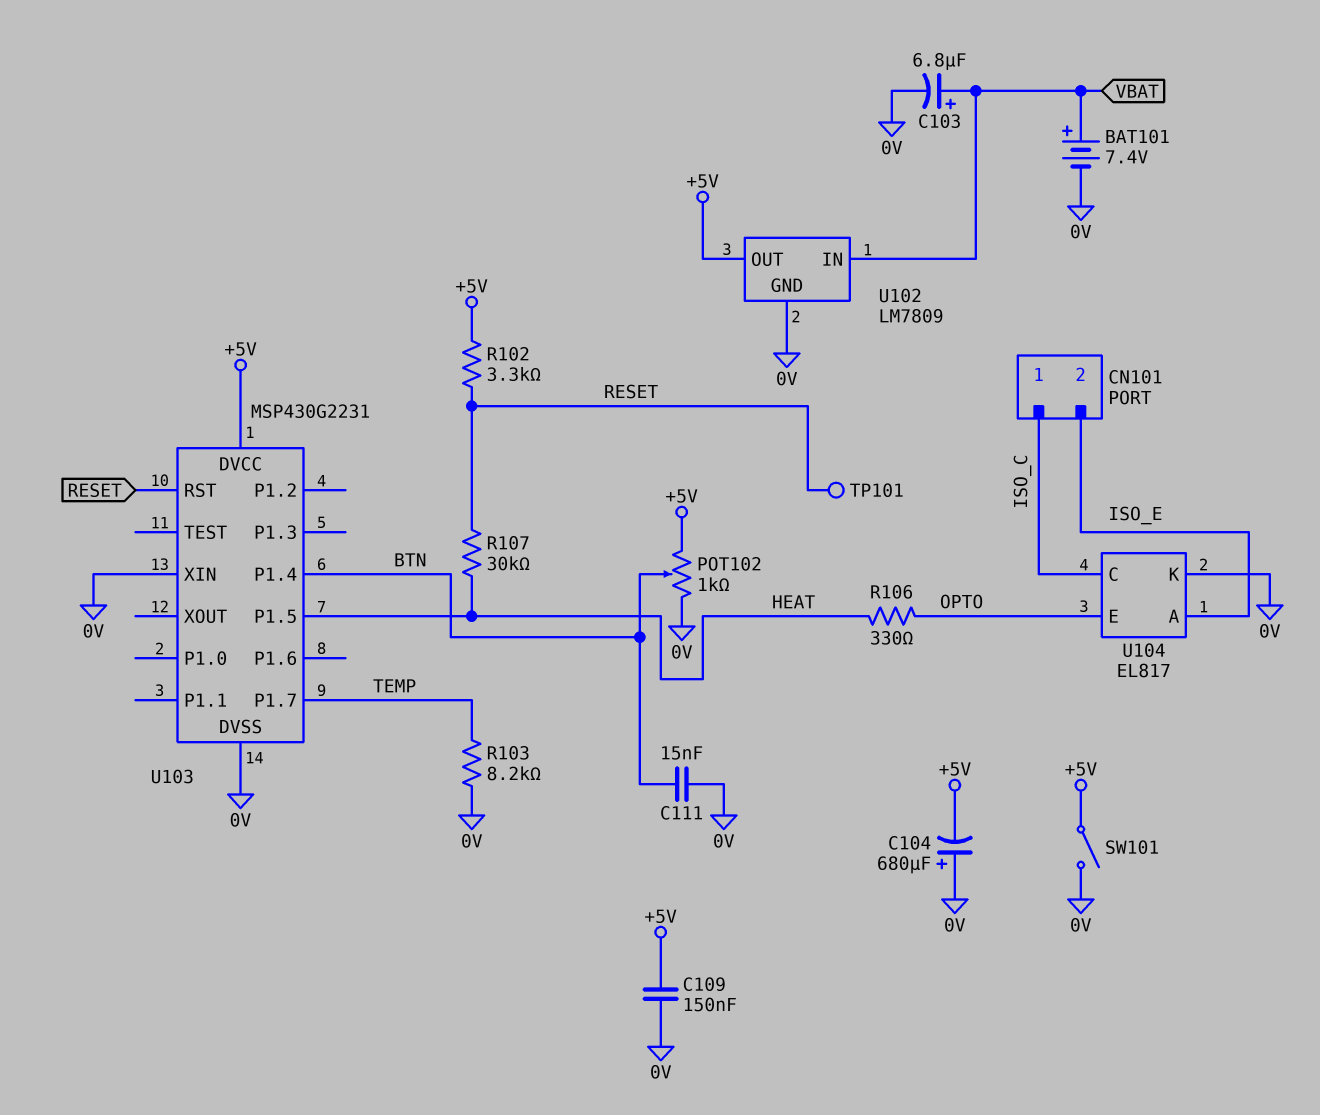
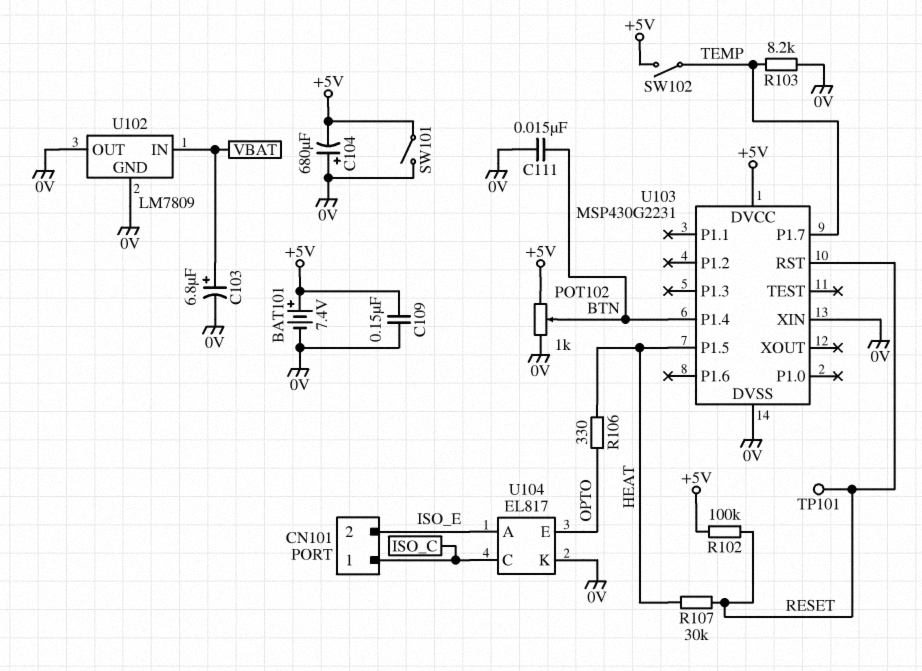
BAT101: 7.4V (plus VBAT, minus 0V) -> 7.4V (plus +5V, minus 0V)
R102: 3.3k (+5V, RESET) -> 100k (+5V, RESET)
SW102: none -> switch (+5V, TEMP)
U102 pin OUT: +5V -> 0V

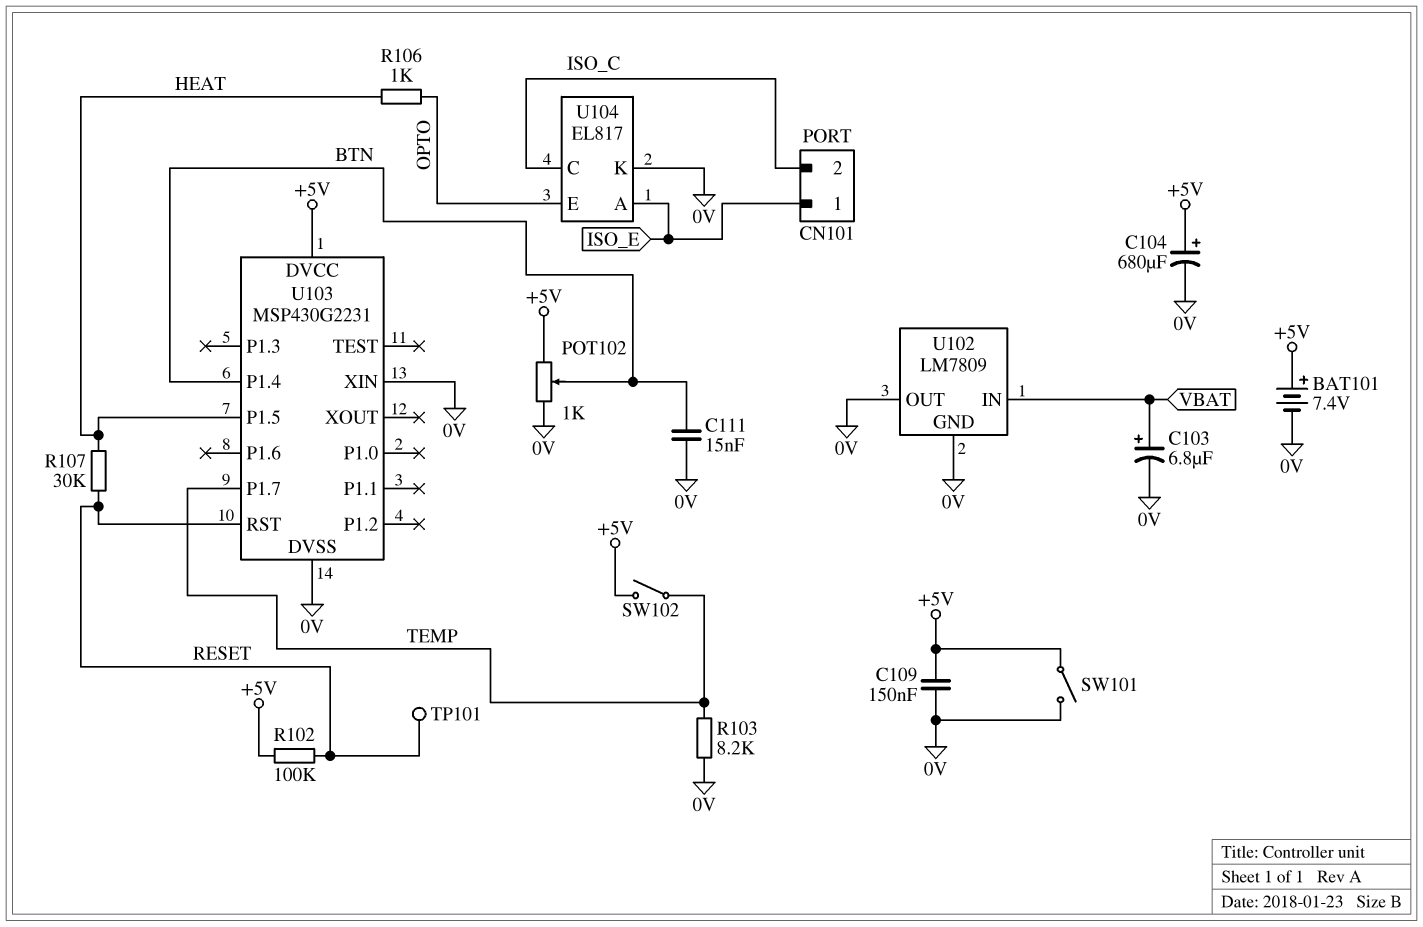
C104: 680uF (plus 0V, minus +5V) -> 680uF (plus +5V, minus 0V)
CN101 pin 1: ISO_C -> ISO_E
CN101 pin 2: ISO_E -> ISO_C
R106: 330 (HEAT, OPTO) -> 1k (HEAT, OPTO)

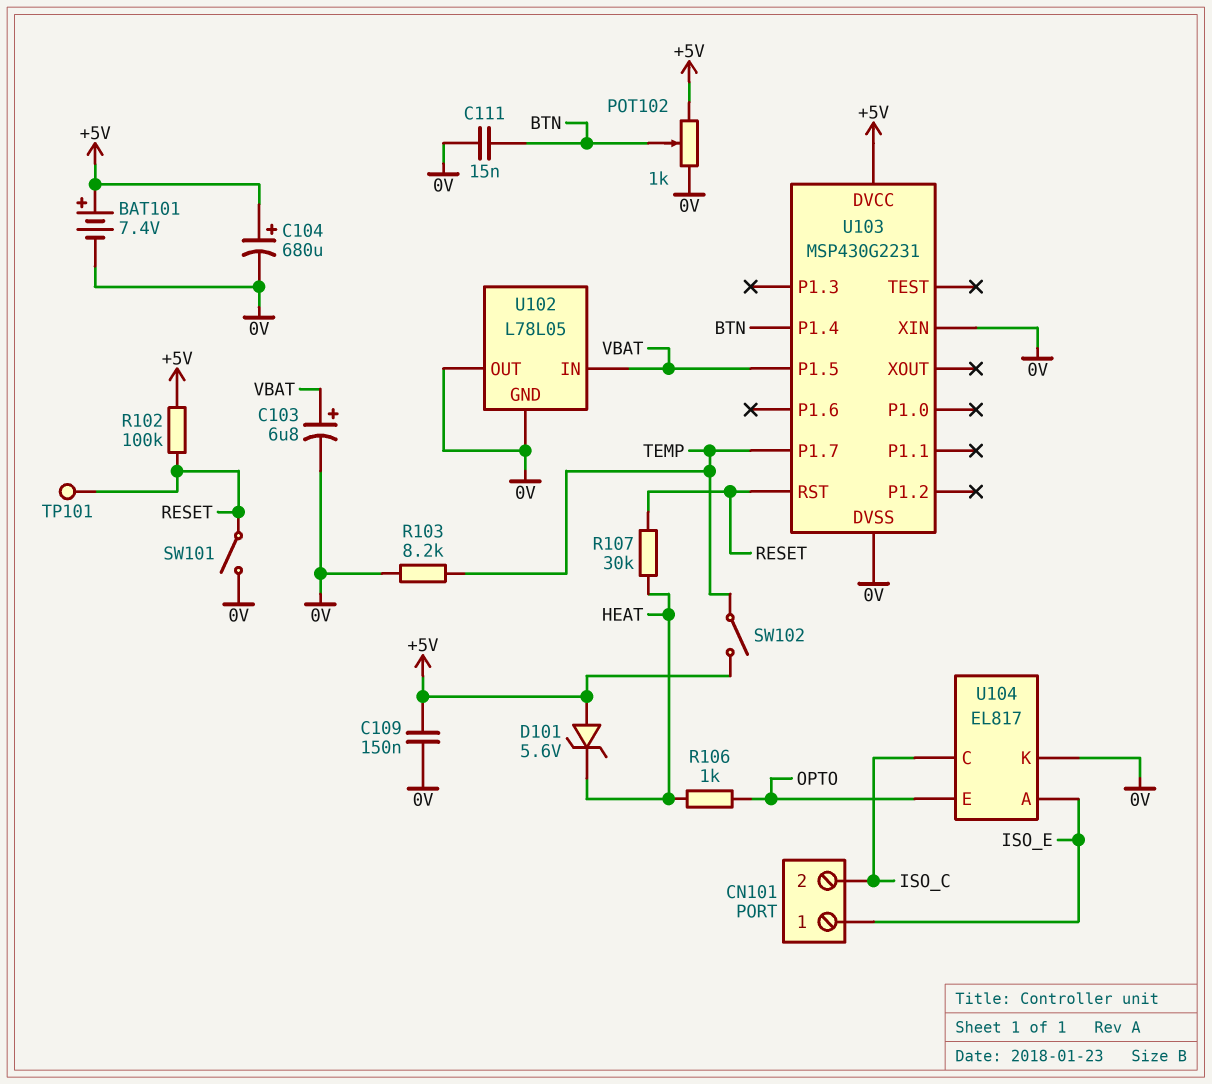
D101: none -> zener 5.6V (A +5V, K HEAT)
SW101: switch (+5V, 0V) -> switch (0V, RESET)
U102: LM7809 -> L78L05
U103 pin P1.5: HEAT -> VBAT

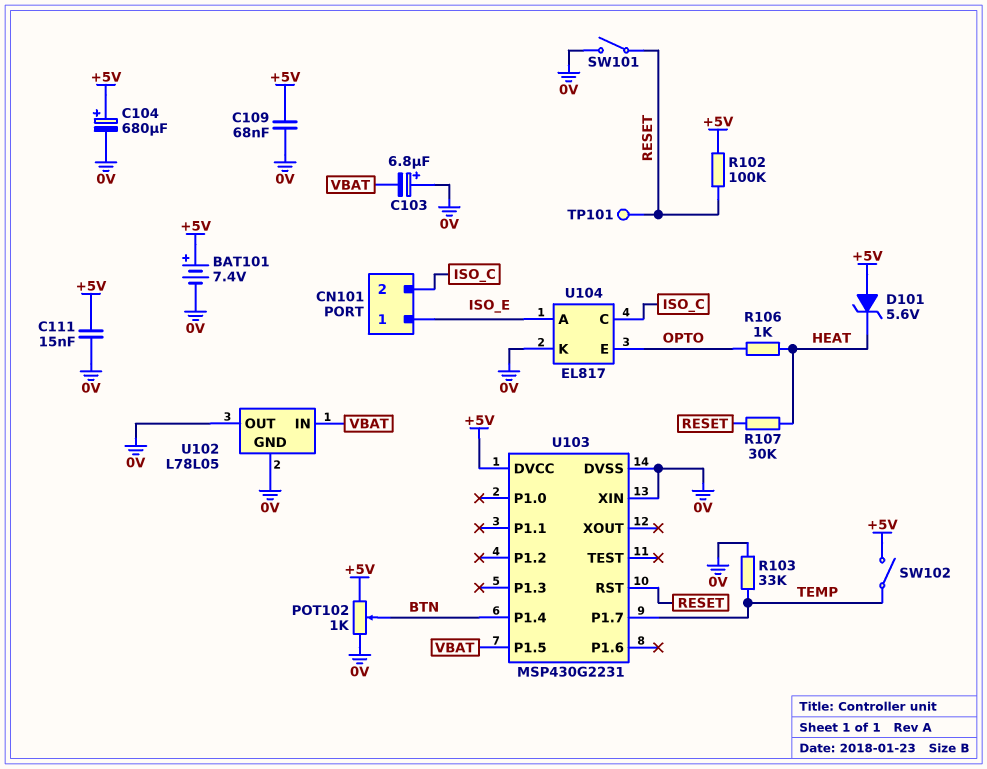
C103: 6.8uF (plus VBAT, minus 0V) -> 6.8uF (plus 0V, minus VBAT)
C109: 150nF (+5V, 0V) -> 68nF (+5V, 0V)
C111: 15nF (0V, BTN) -> 15nF (+5V, 0V)
R103: 8.2k (0V, TEMP) -> 33k (0V, TEMP)

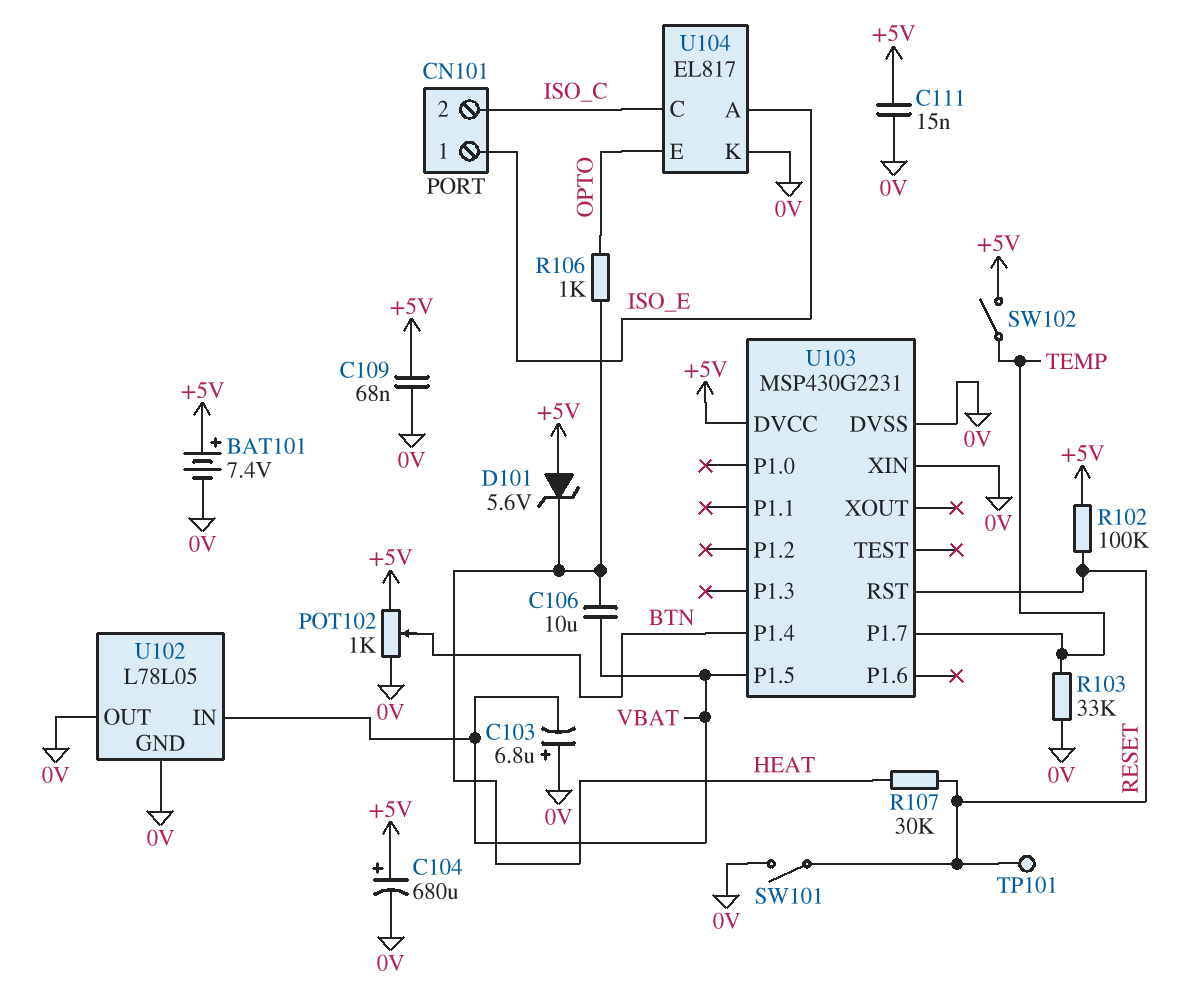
C106: none -> 10uF (HEAT, VBAT)

